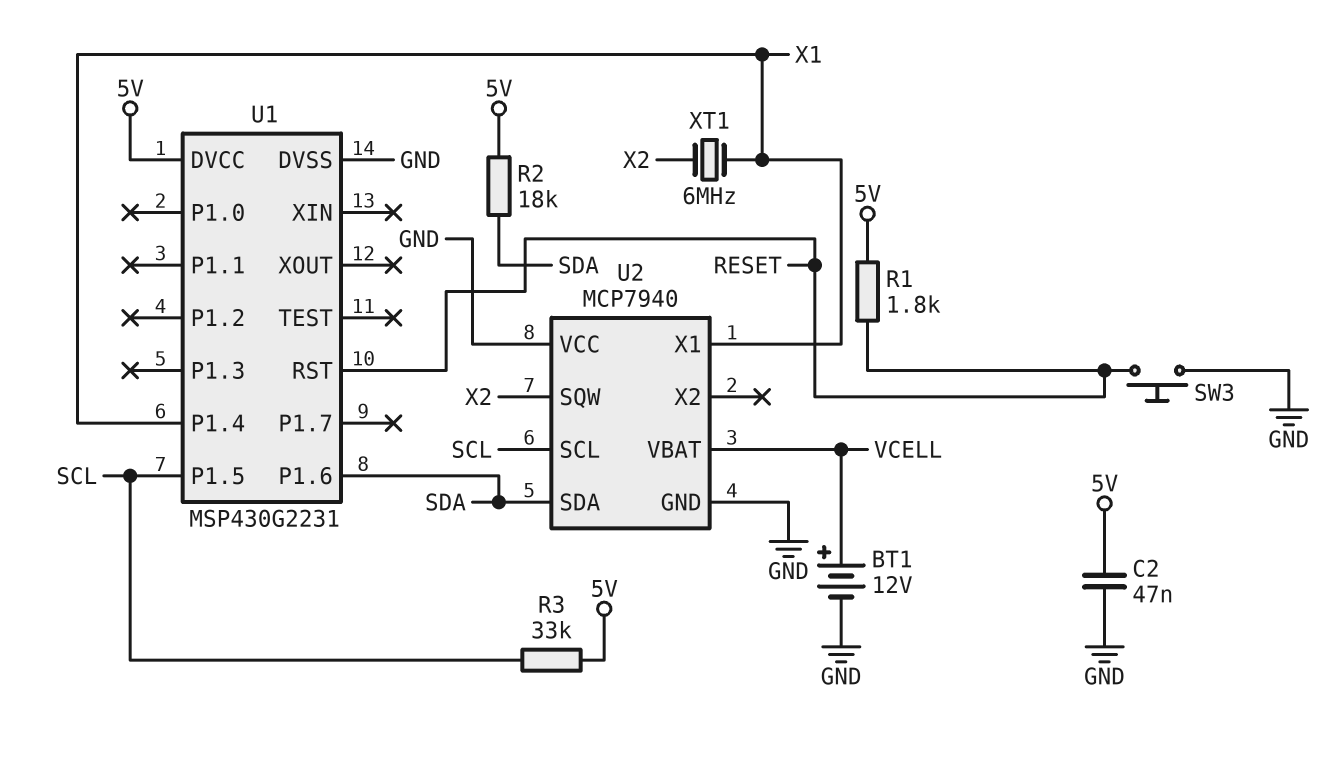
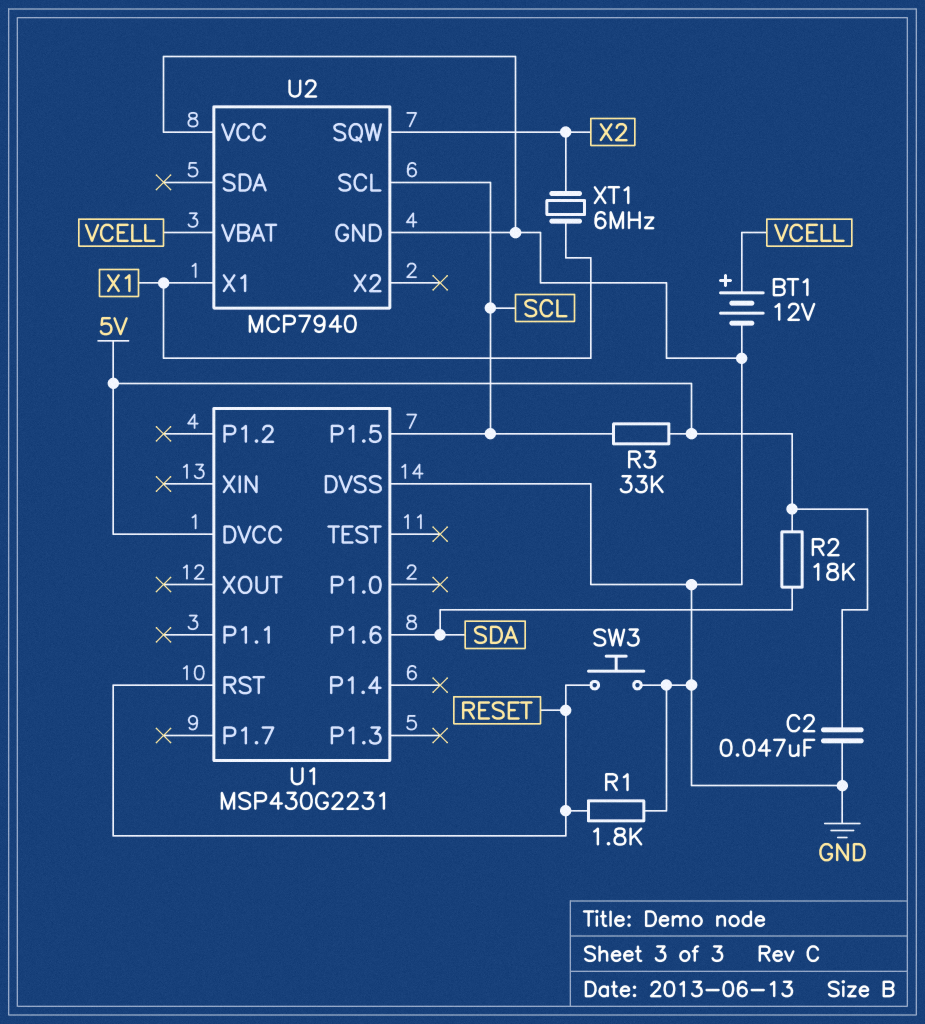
R1: 1.8k (5V, RESET) -> 1.8k (GND, RESET)
U1 pin P1.4: X1 -> none
U2 pin SDA: SDA -> none

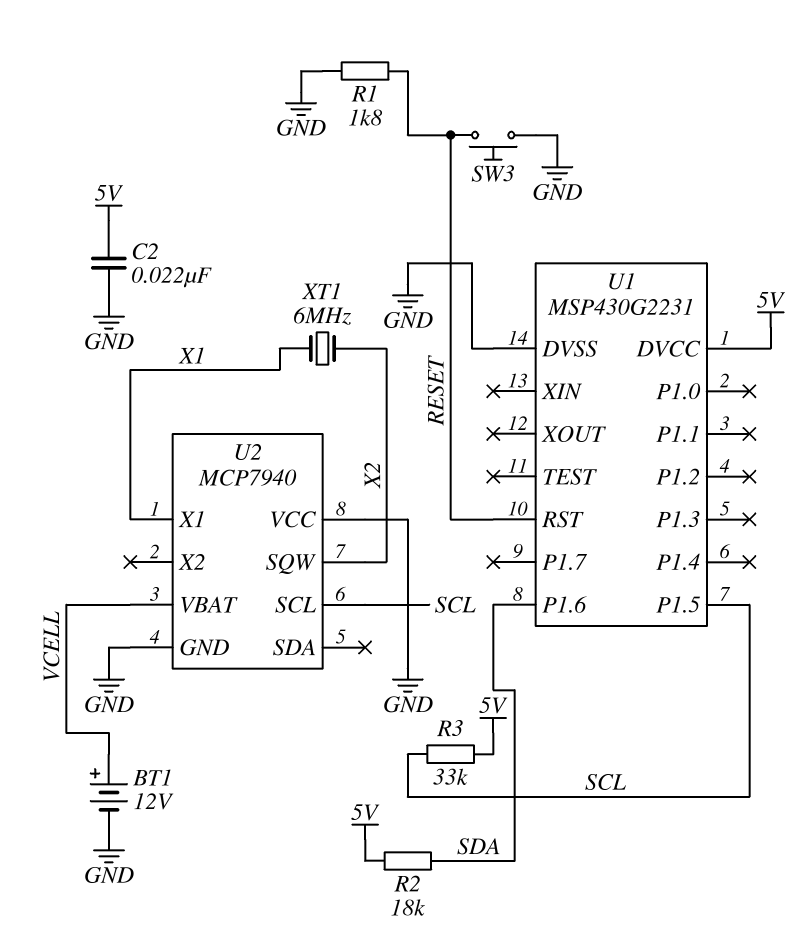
C2: 47nF (5V, GND) -> 22nF (5V, GND)

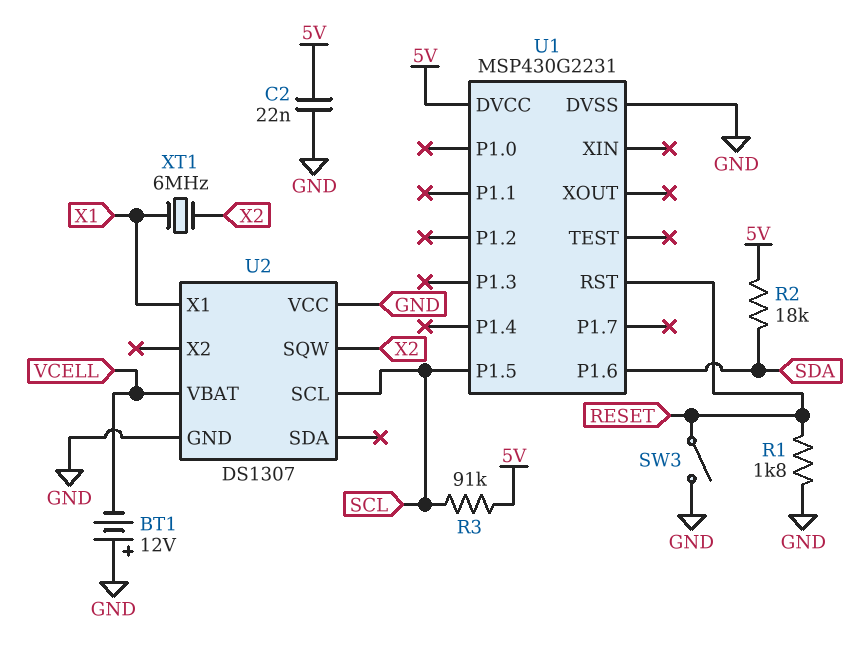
BT1: 12V (plus VCELL, minus GND) -> 12V (plus GND, minus VCELL)
R3: 33k (5V, SCL) -> 91k (5V, SCL)
SW3: button (GND, RESET) -> switch (GND, RESET)
U2: MCP7940 -> DS1307

